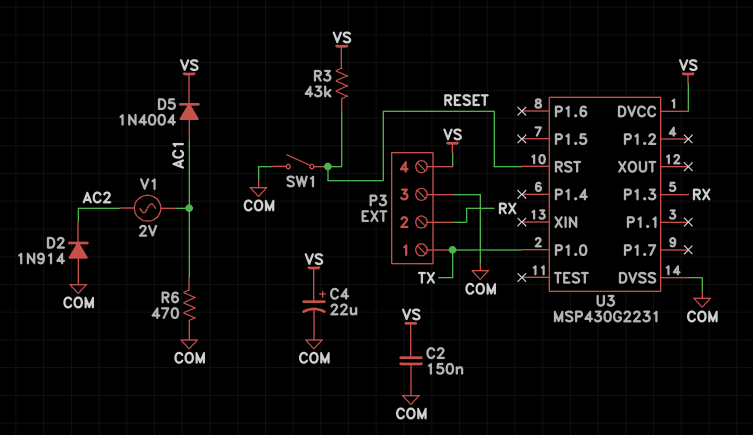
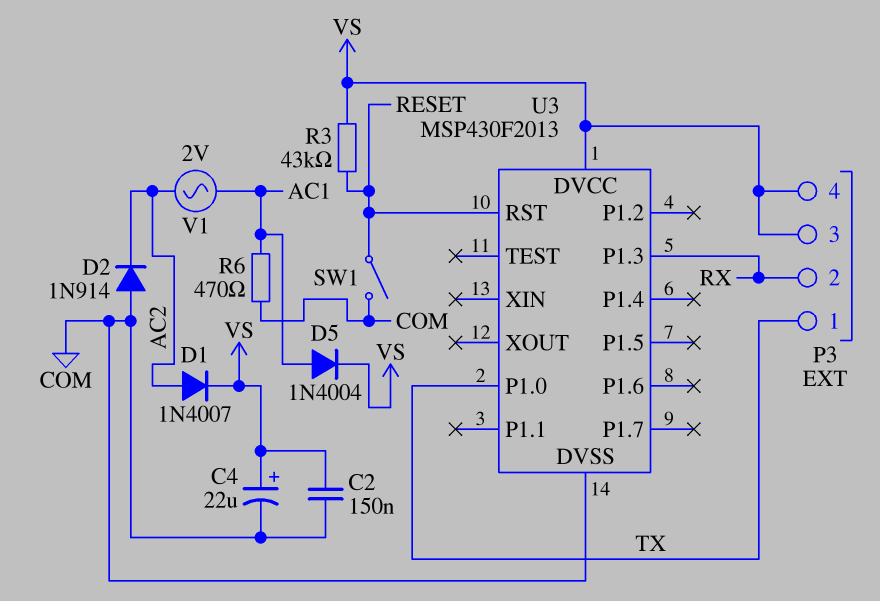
D1: none -> diode 1N4007 (A AC2, K VS)
P3 pin 3: COM -> VS
U3: MSP430G2231 -> MSP430F2013

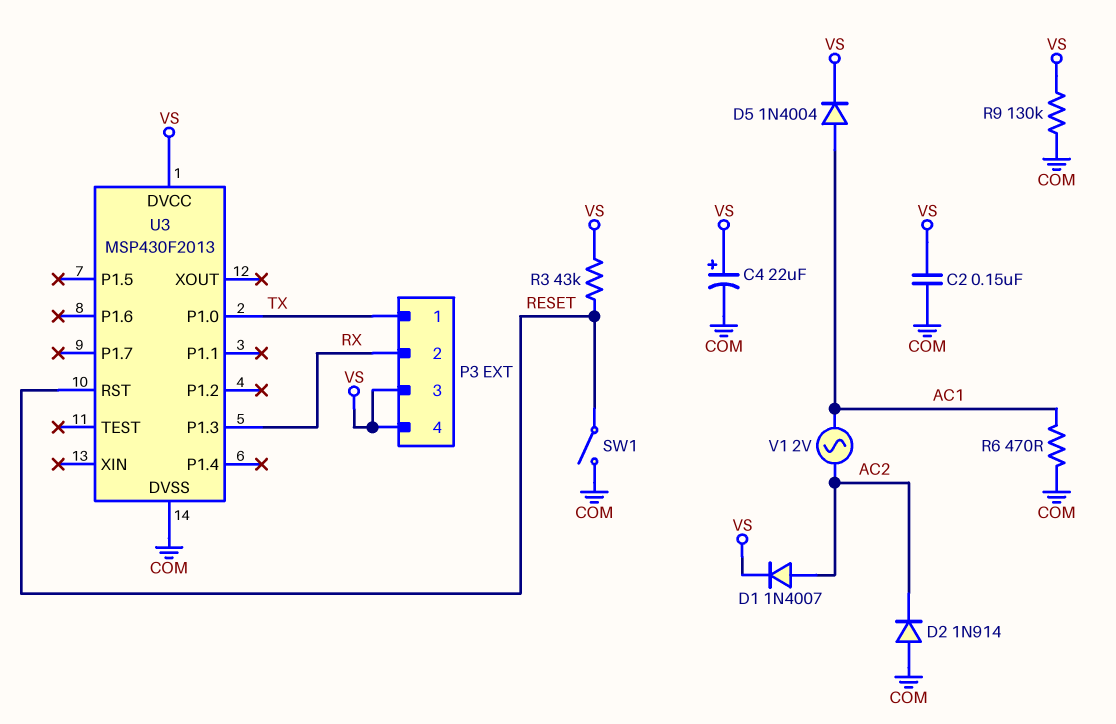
R9: none -> 130k (COM, VS)

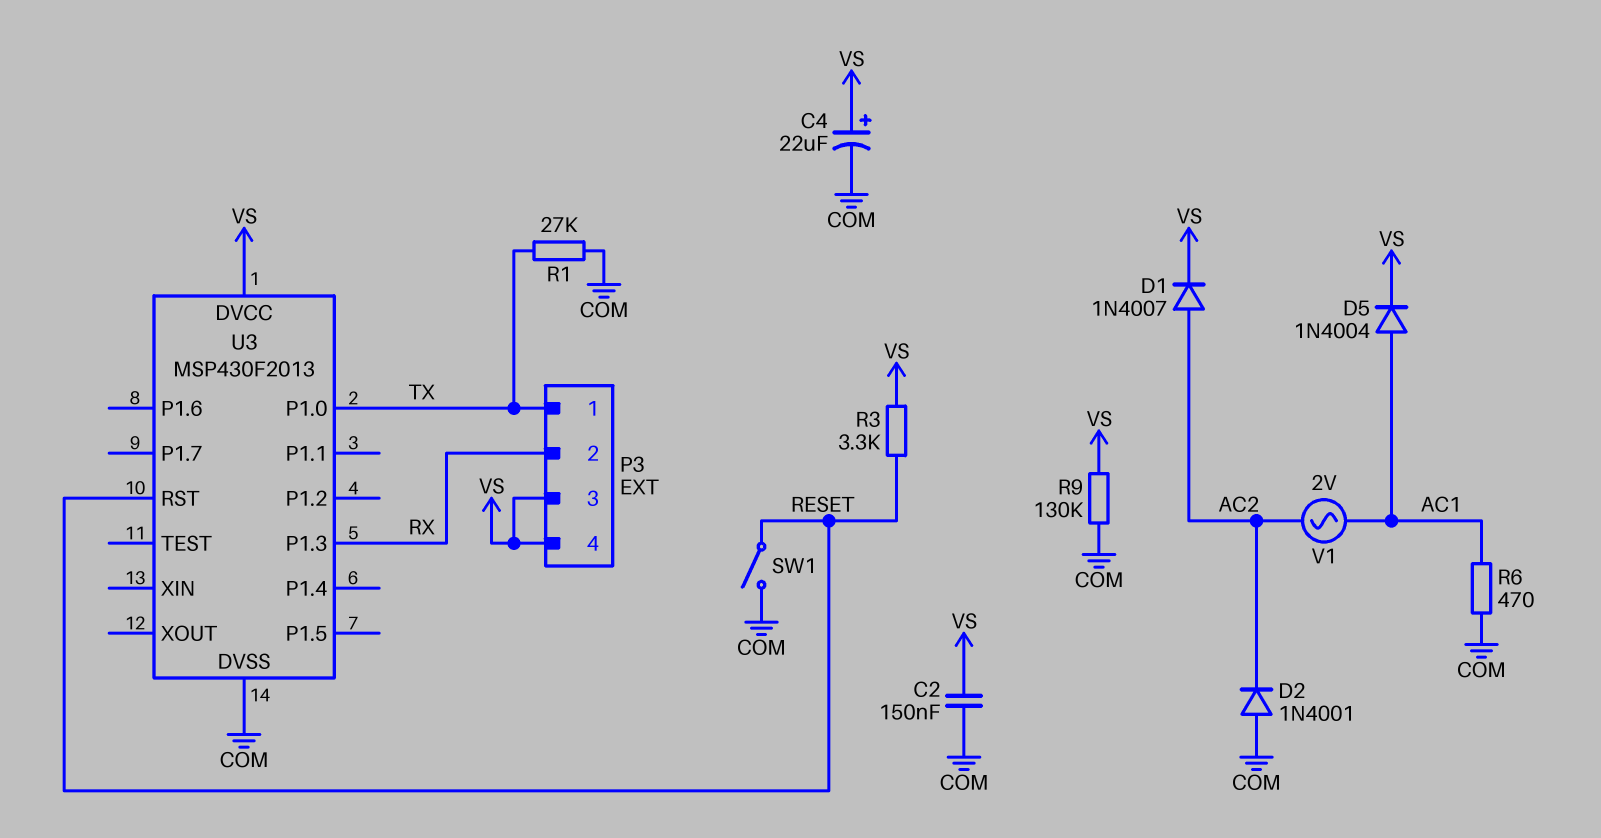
D2: diode 1N914 (A COM, K AC2) -> diode 1N4001 (A COM, K AC2)
R1: none -> 27k (COM, TX)
R3: 43k (RESET, VS) -> 3.3k (RESET, VS)

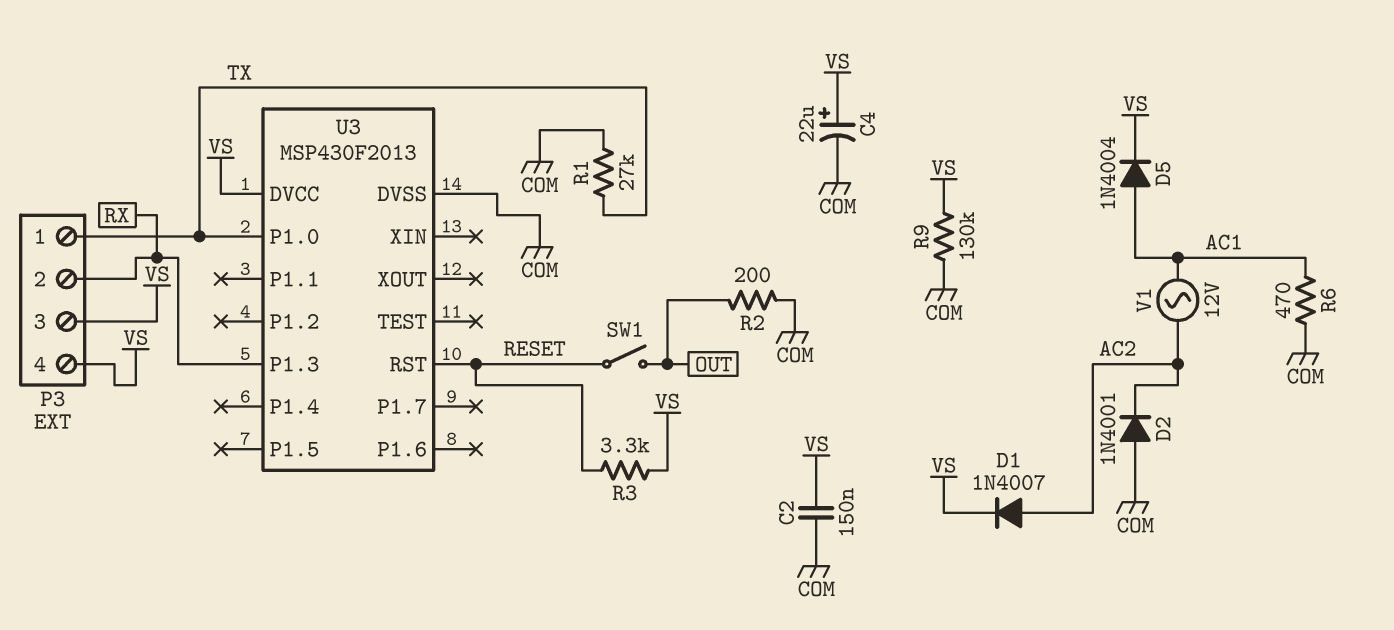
R2: none -> 200 (COM, OUT)
SW1: switch (COM, RESET) -> switch (OUT, RESET)
V1: AC 2V (AC1, AC2) -> AC 12V (AC1, AC2)

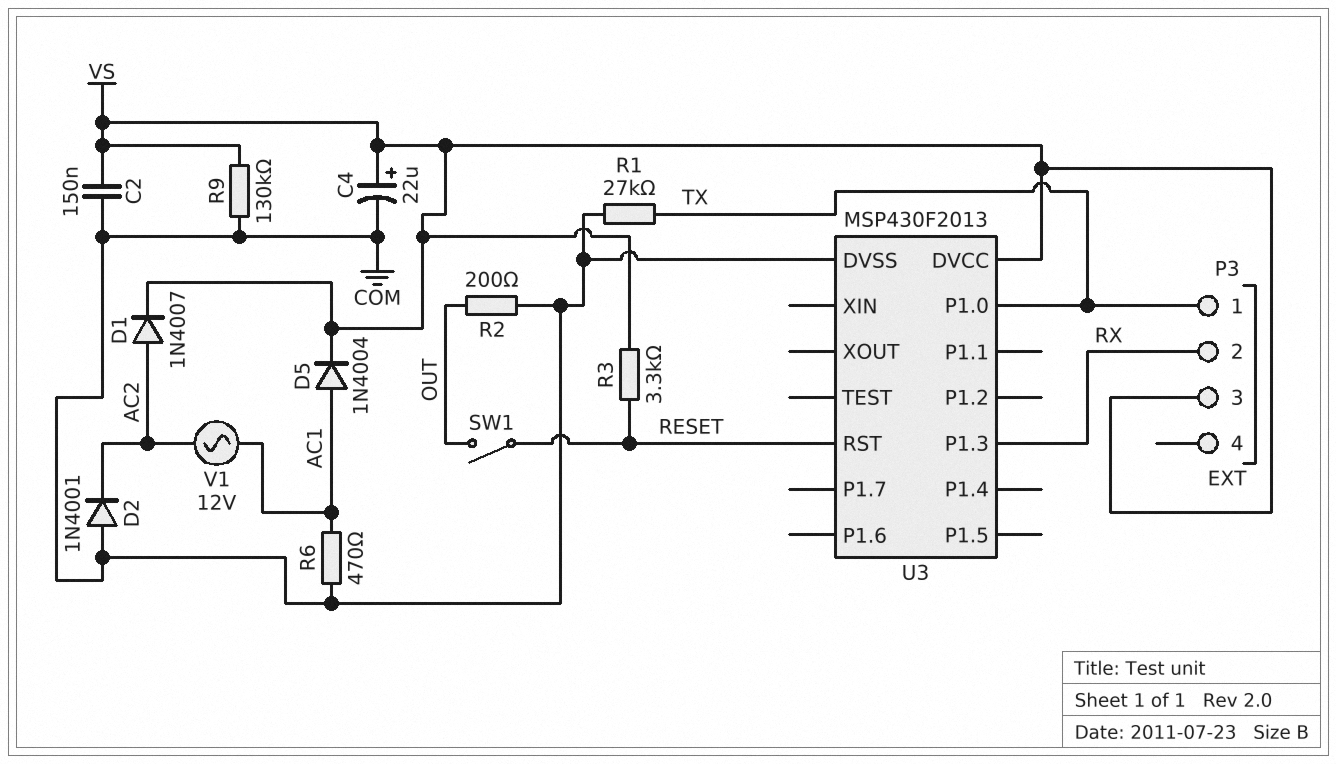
P3 pin 4: VS -> none

